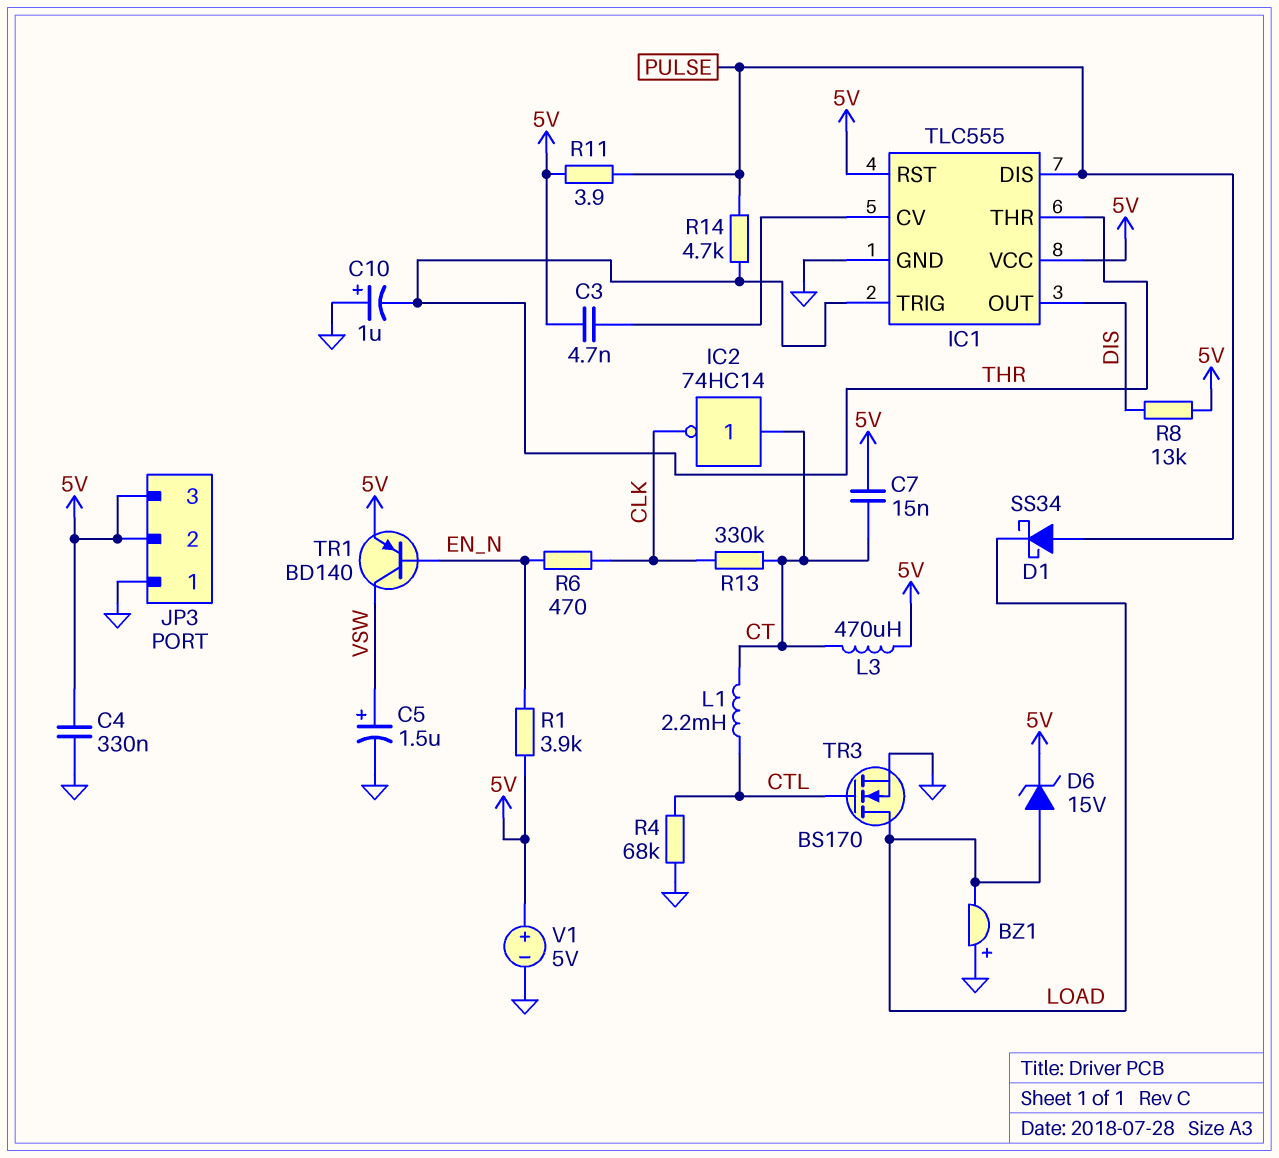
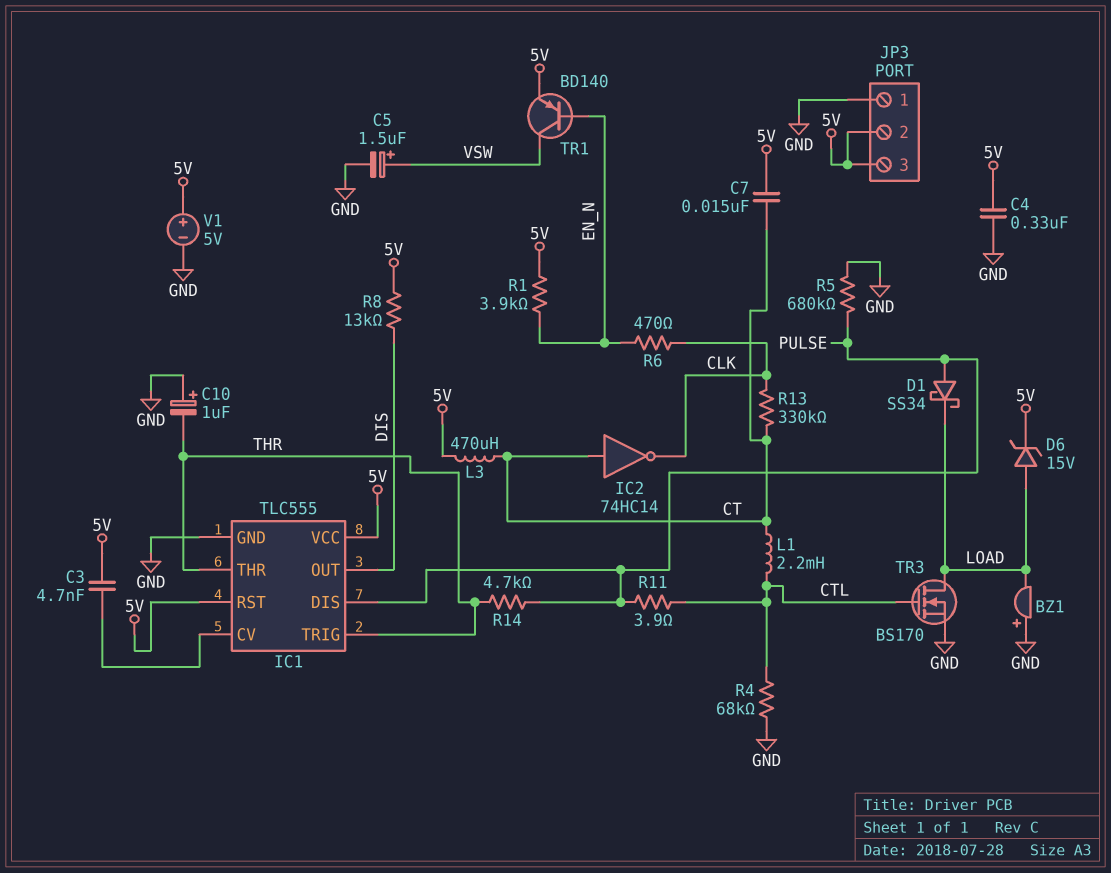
R5: none -> 680k (GND, PULSE)
R11: 3.9 (5V, PULSE) -> 3.9 (CTL, PULSE)

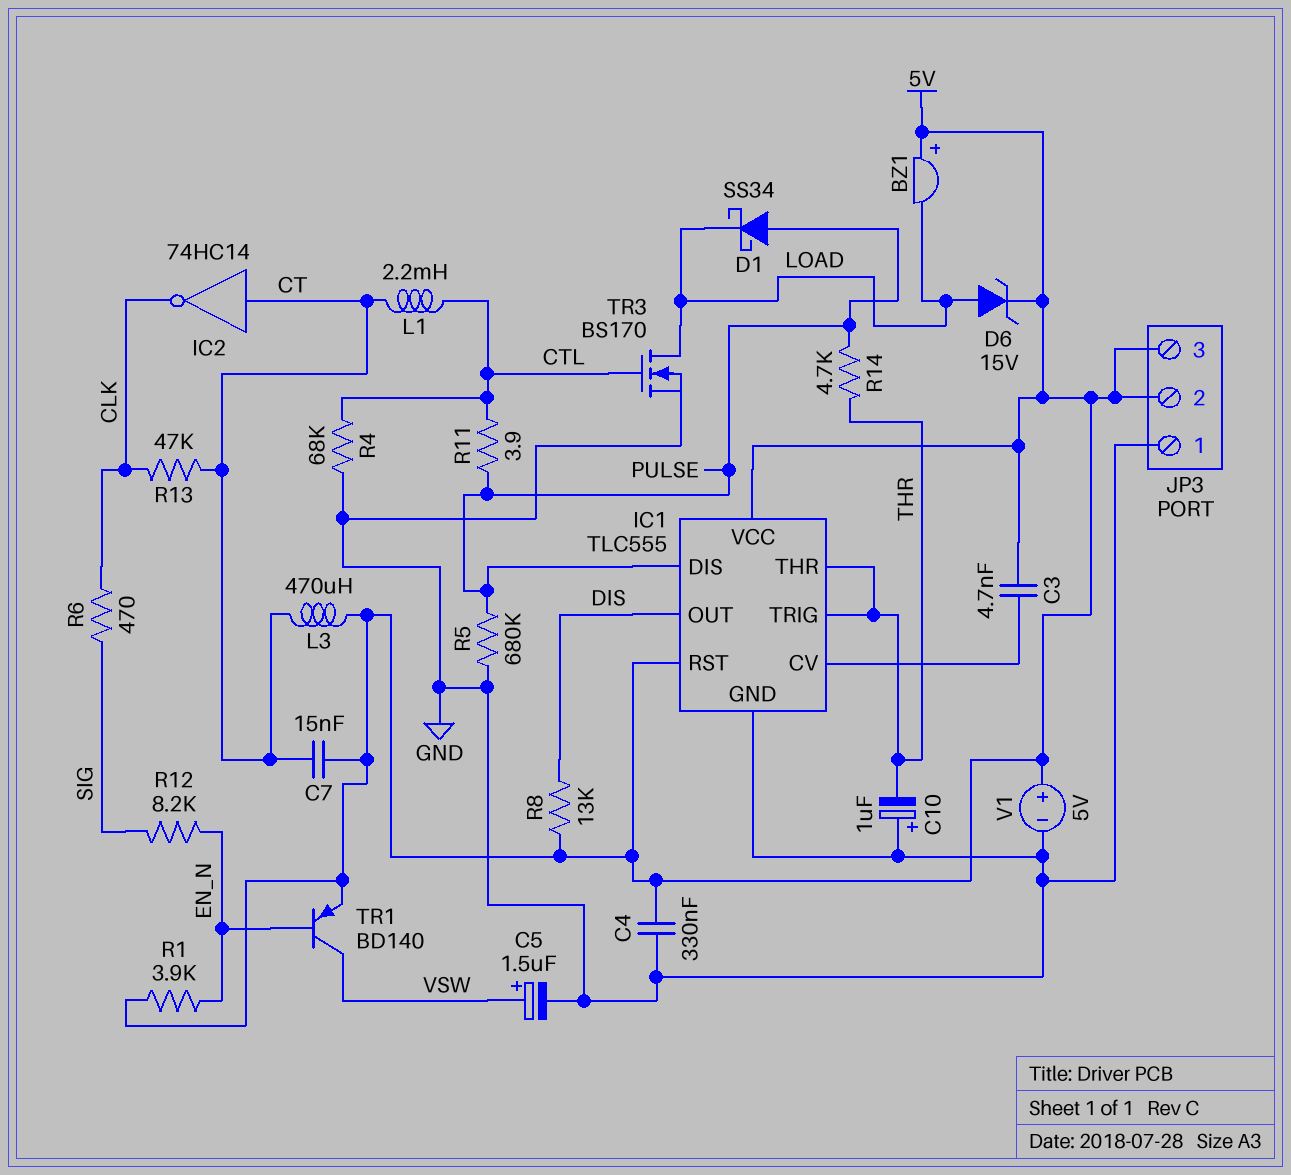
BZ1: buzzer (plus GND, minus LOAD) -> buzzer (plus 5V, minus LOAD)
R6: 470 (CLK, EN_N) -> 470 (CLK, SIG)
R12: none -> 8.2k (EN_N, SIG)
R13: 330k (CLK, CT) -> 47k (CLK, CT)

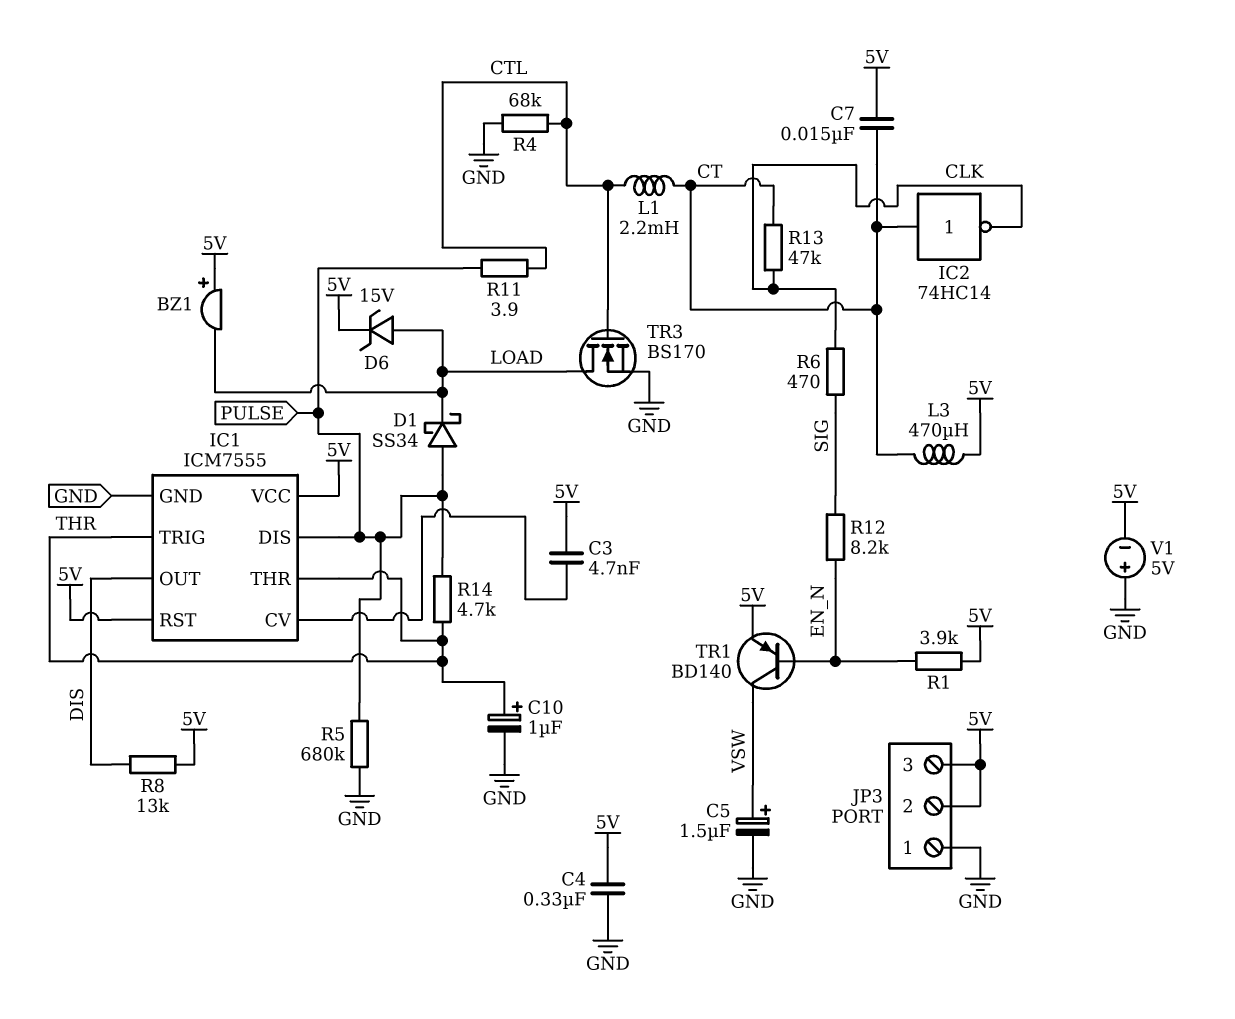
C10: 1uF (plus GND, minus THR) -> 1uF (plus THR, minus GND)
IC1: TLC555 -> ICM7555
V1: 5V (plus 5V, minus GND) -> 5V (plus GND, minus 5V)

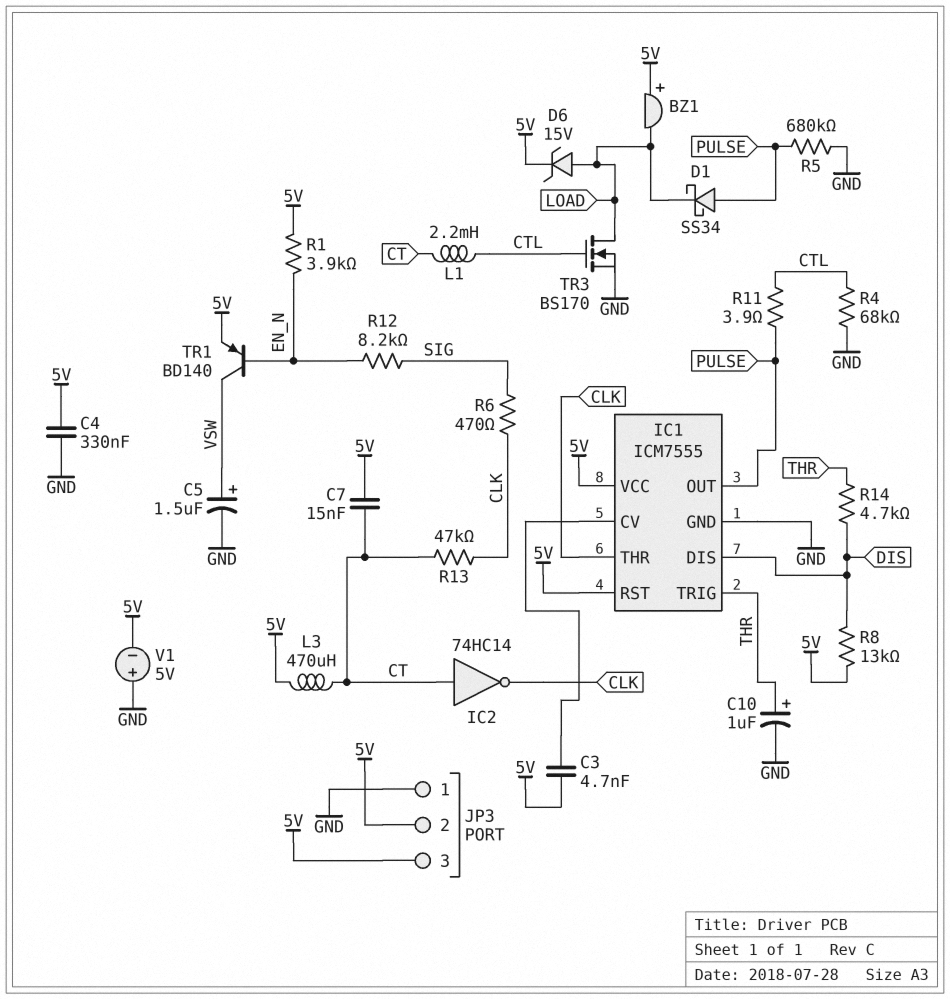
IC1 pin DIS: PULSE -> DIS
IC1 pin OUT: DIS -> PULSE
IC1 pin THR: THR -> CLK
R14: 4.7k (PULSE, THR) -> 4.7k (DIS, THR)

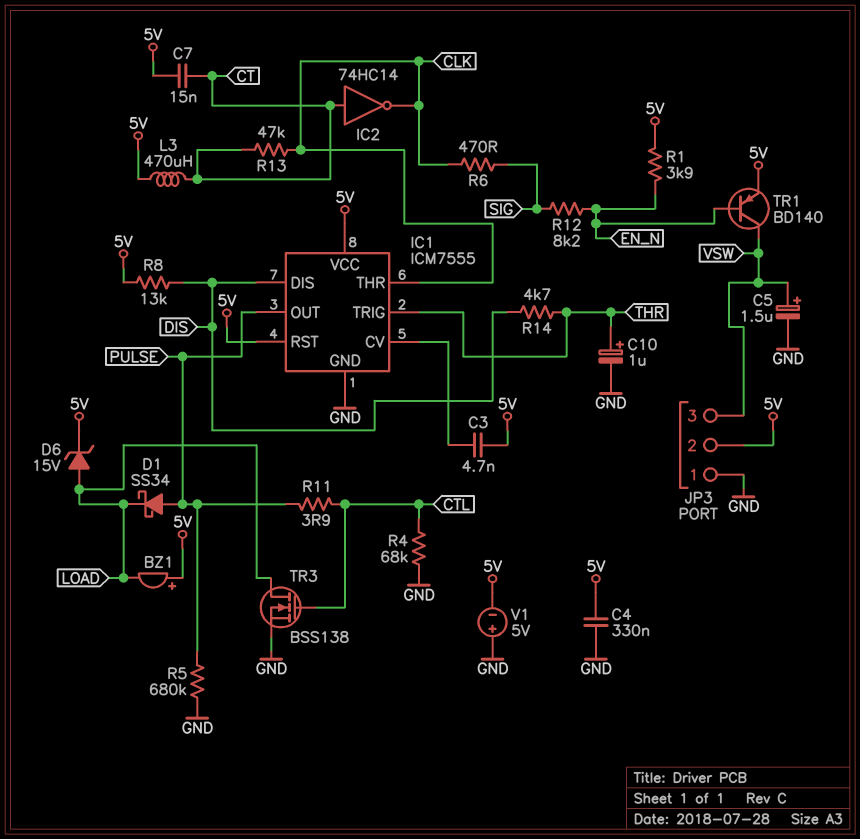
JP3 pin 3: 5V -> VSW
L1: 2.2mH (CT, CTL) -> none
TR3: NMOS BS170 (G CTL, D LOAD, S GND) -> NMOS BSS138 (G CTL, D LOAD, S GND)

